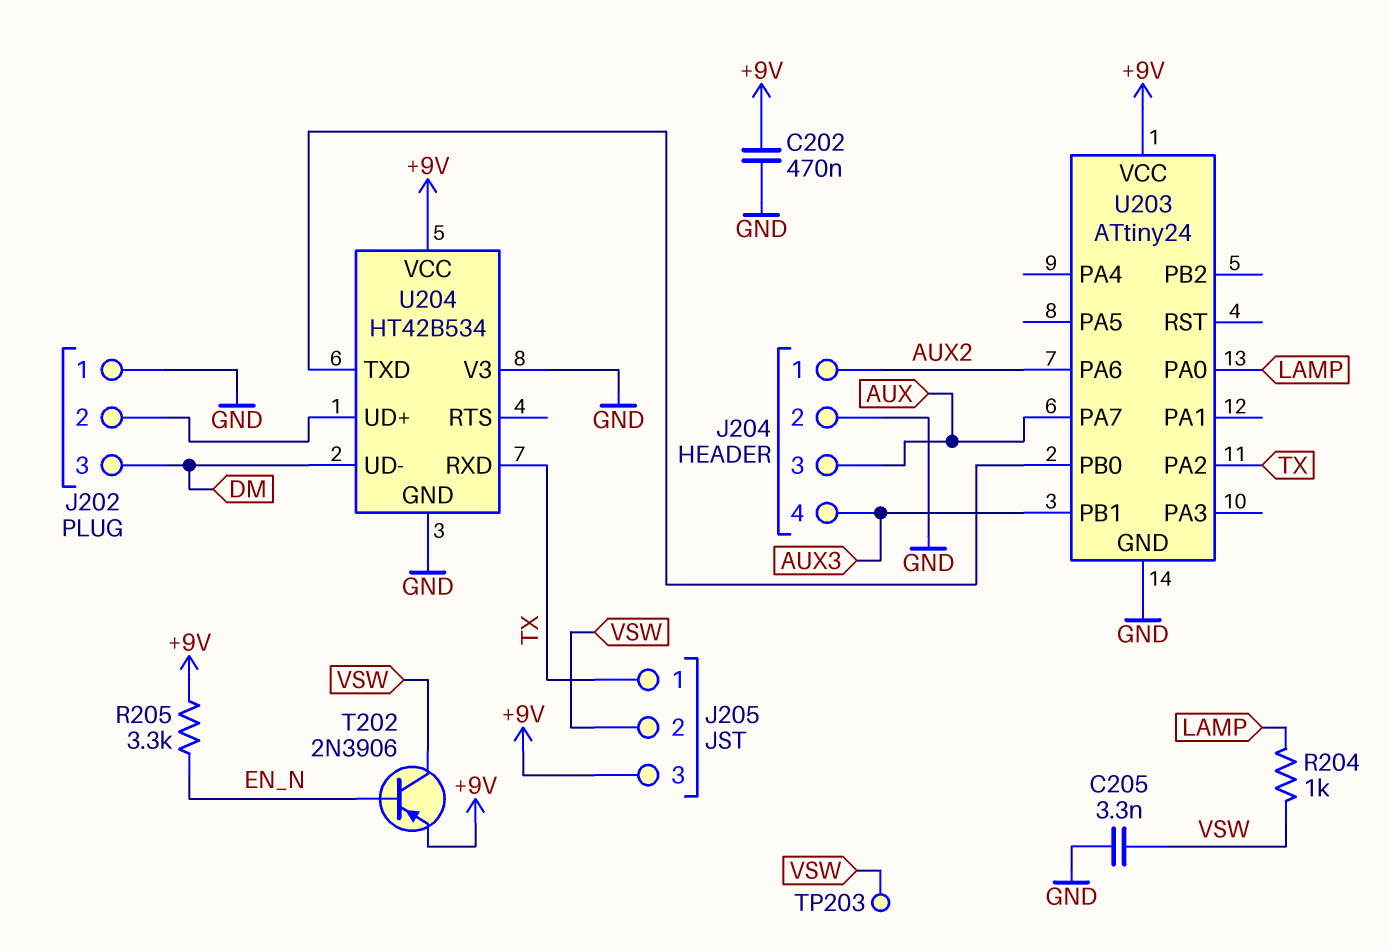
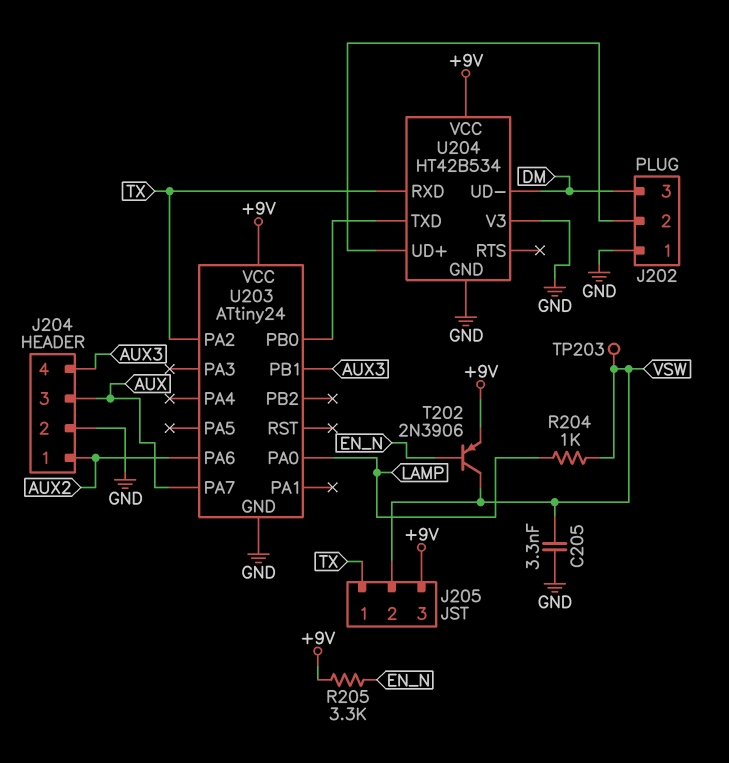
C202: 470nF (+9V, GND) -> none

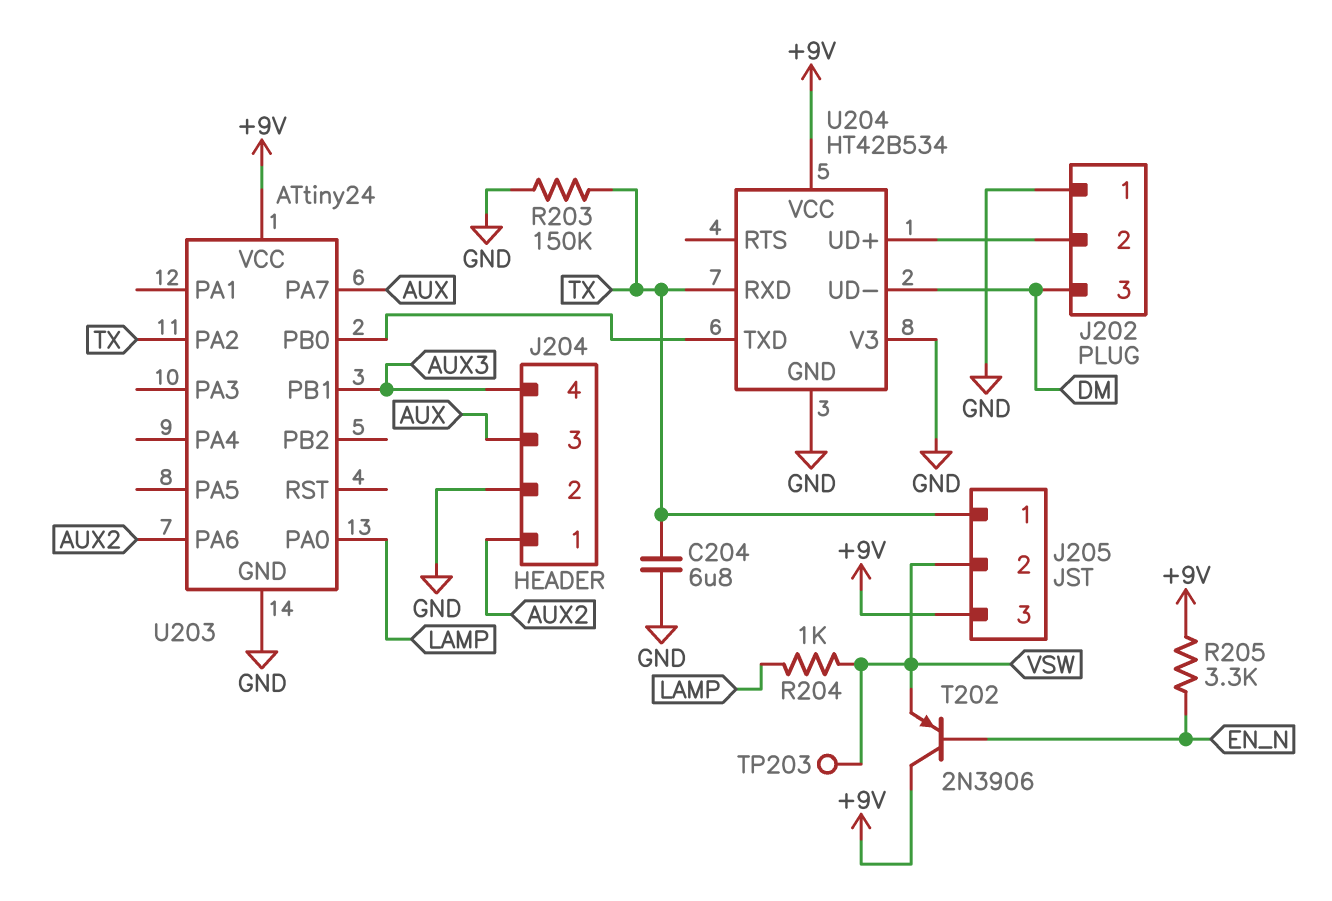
C204: none -> 6.8uF (GND, TX)
C205: 3.3nF (GND, VSW) -> none
R203: none -> 150k (GND, TX)
T202: PNP 2N3906 (B EN_N, C VSW, E +9V) -> PNP 2N3906 (B EN_N, C +9V, E VSW)

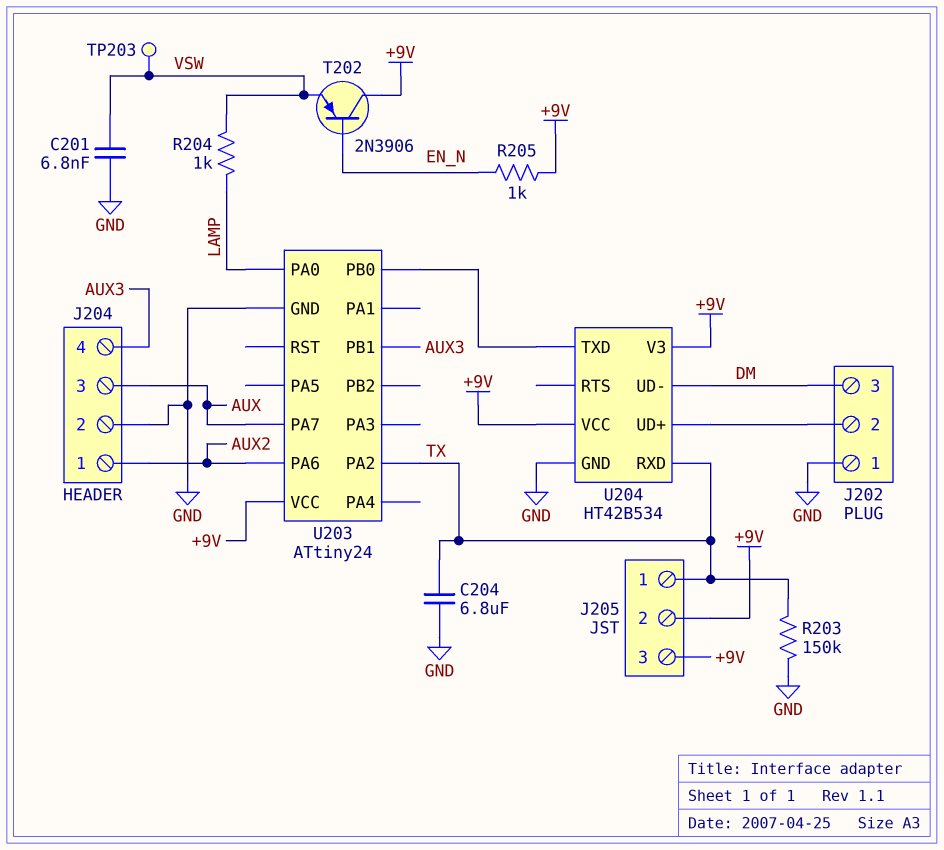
C201: none -> 6.8nF (GND, VSW)
J205 pin 2: VSW -> +9V
R205: 3.3k (+9V, EN_N) -> 1k (+9V, EN_N)
U204 pin V3: GND -> +9V

